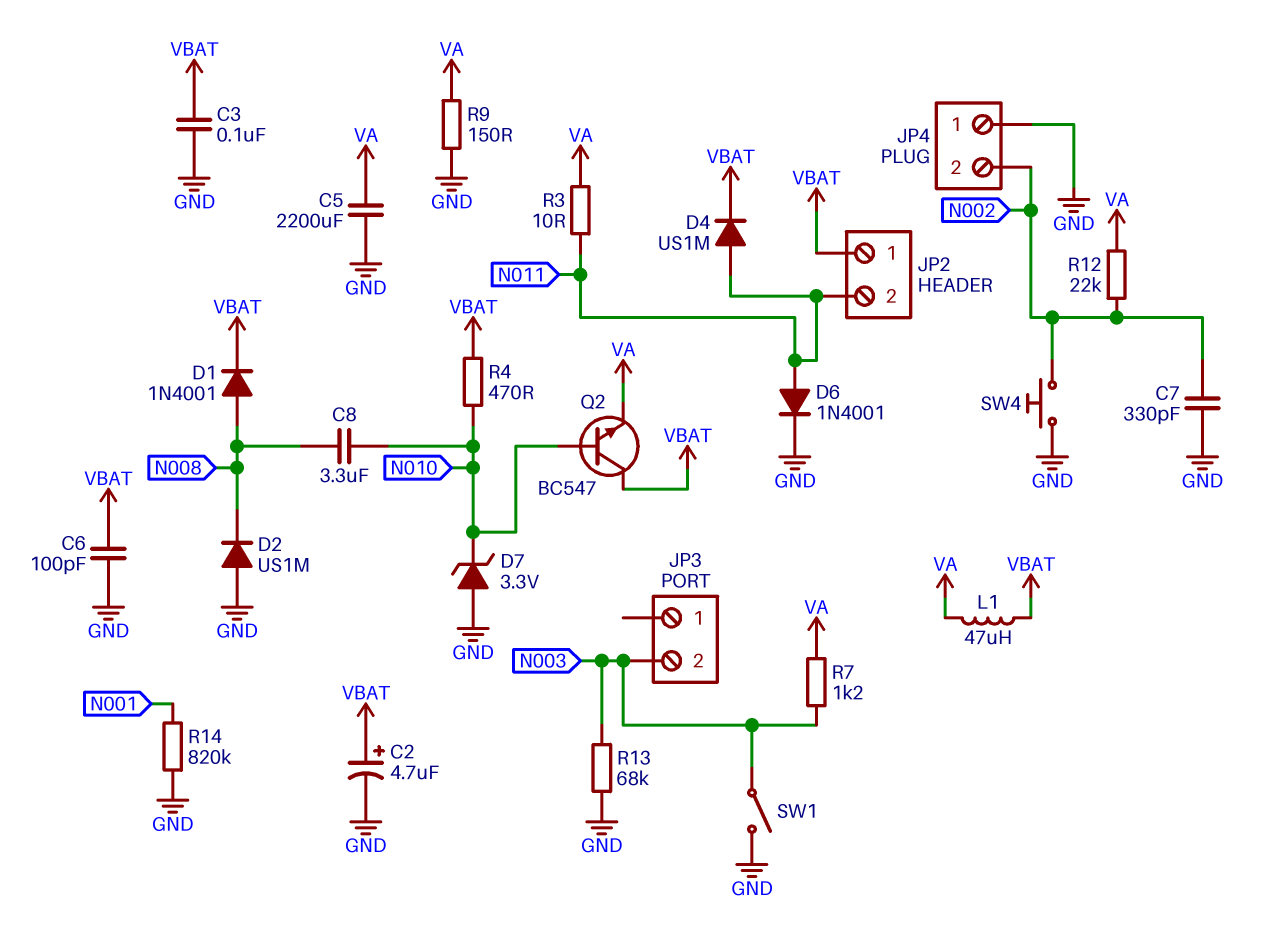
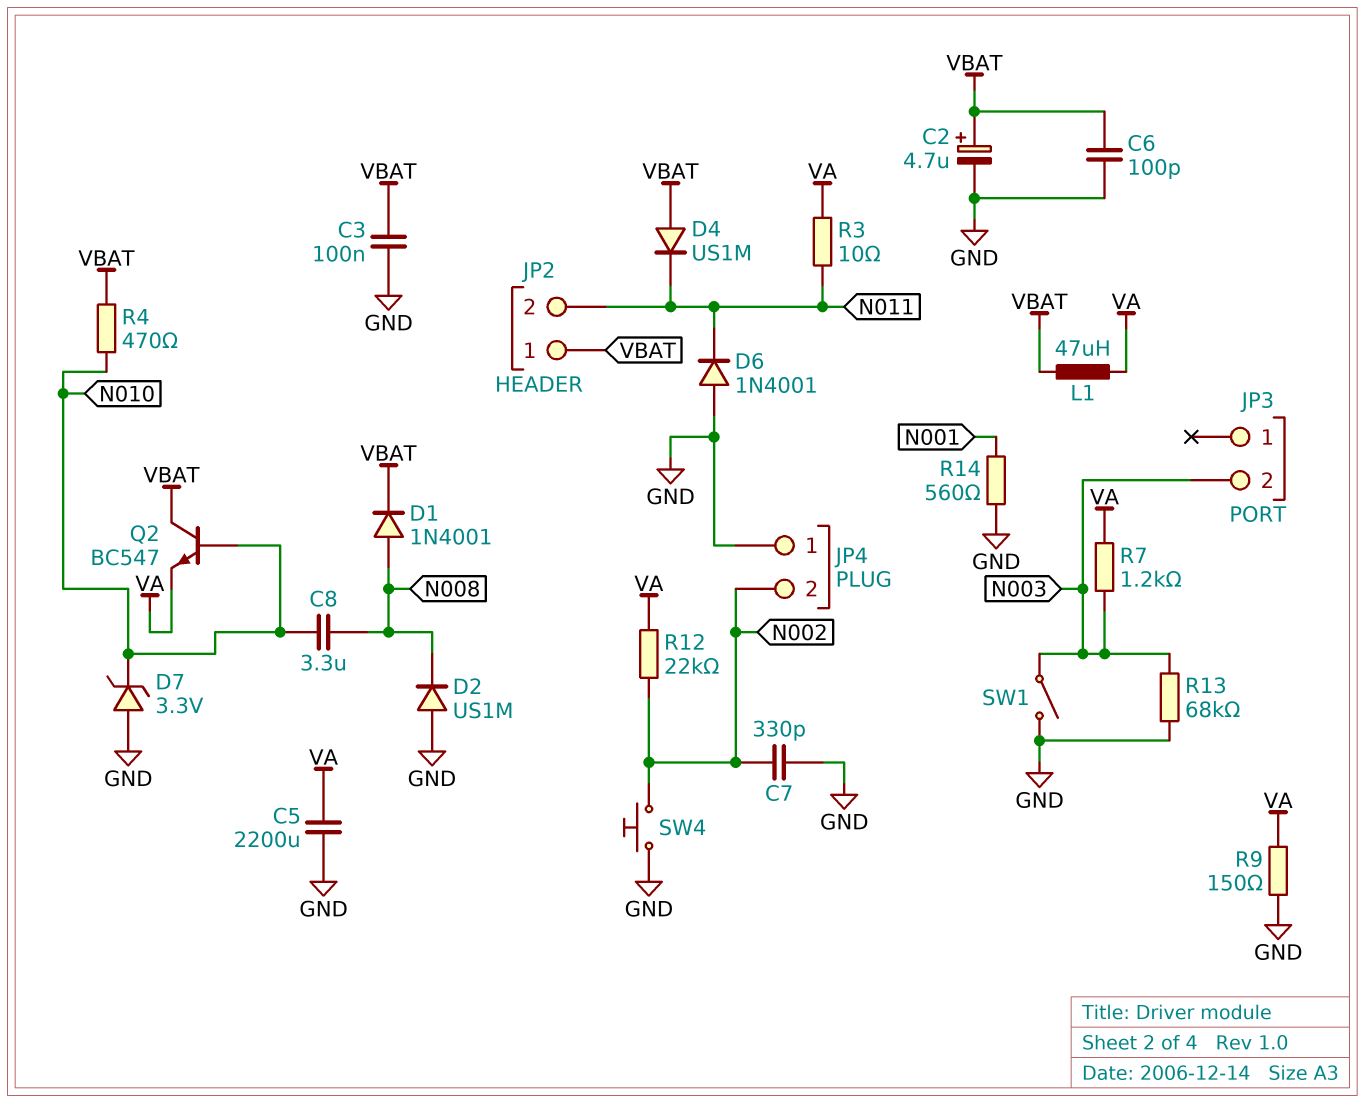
D4: diode US1M (A N011, K VBAT) -> diode US1M (A VBAT, K N011)
D6: diode 1N4001 (A N011, K GND) -> diode 1N4001 (A GND, K N011)
R14: 820k (GND, N001) -> 560 (GND, N001)

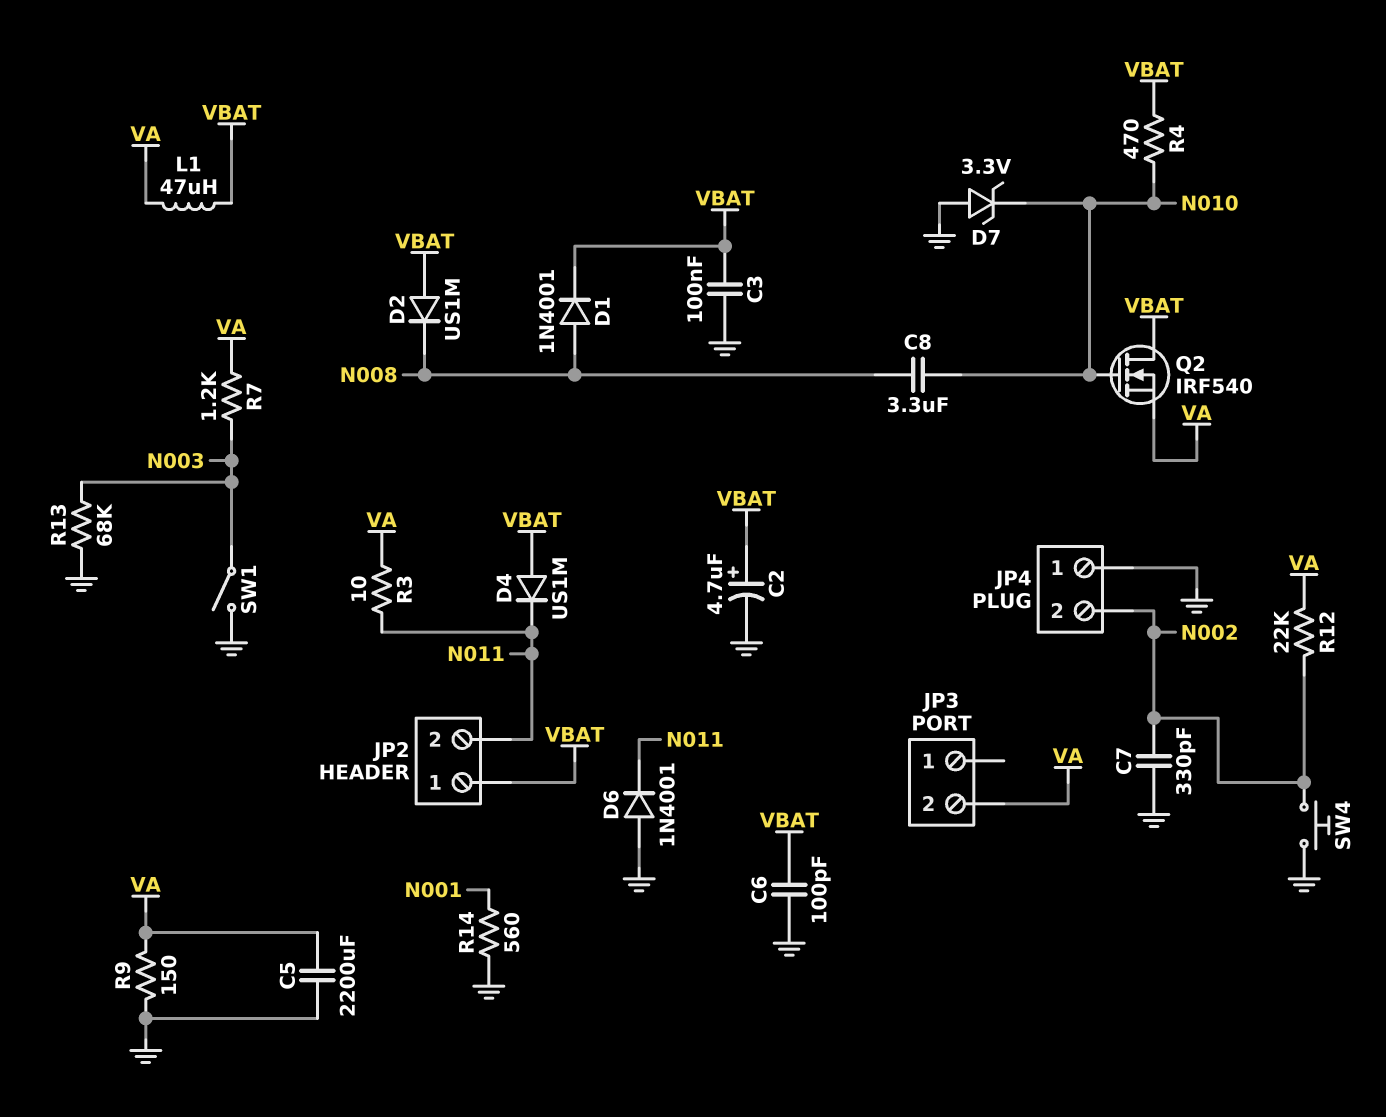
D2: diode US1M (A GND, K N008) -> diode US1M (A VBAT, K N008)
JP3 pin 2: N003 -> VA
Q2: NPN BC547 (B N010, C VBAT, E VA) -> NMOS IRF540 (G N010, D VBAT, S VA)

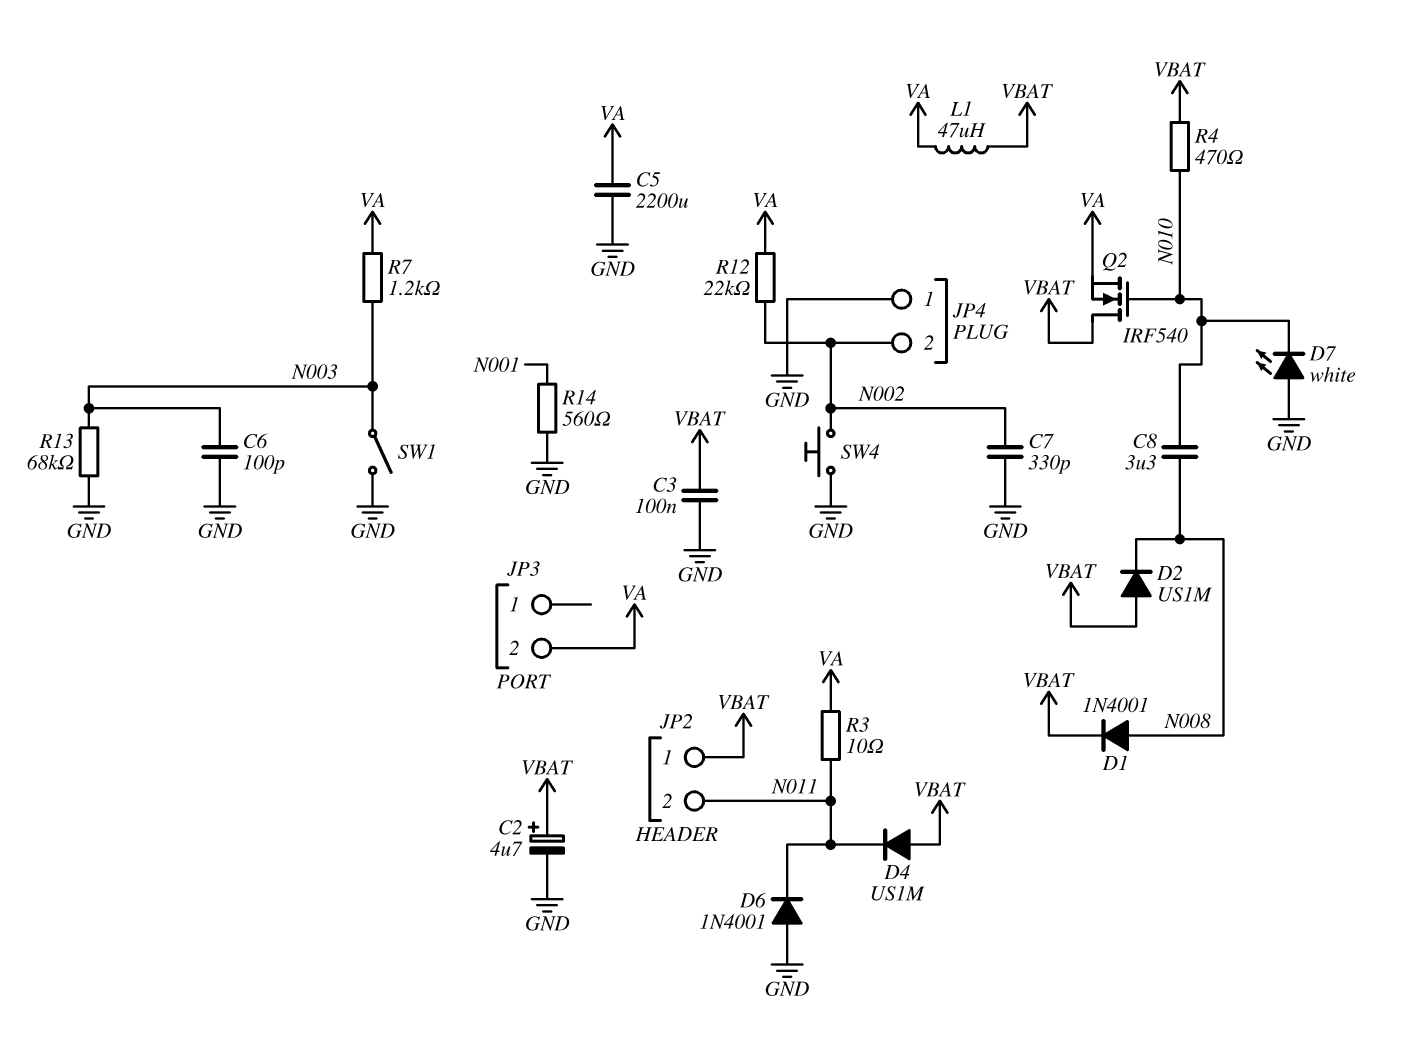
C6: 100pF (GND, VBAT) -> 100pF (GND, N003)
D7: zener 3.3V (A GND, K N010) -> LED white (A GND, K N010)
R9: 150 (GND, VA) -> none

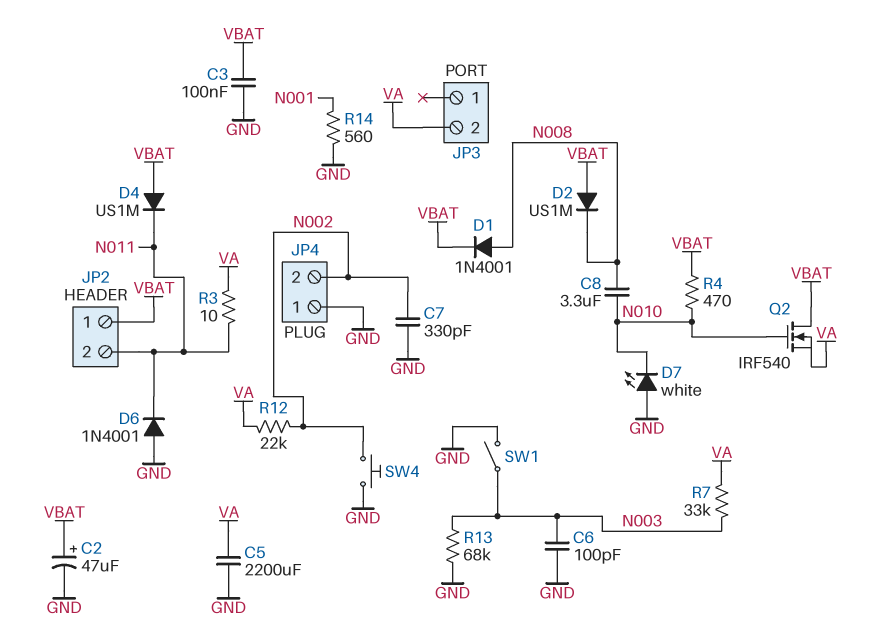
C2: 4.7uF (plus VBAT, minus GND) -> 47uF (plus VBAT, minus GND)
L1: 47uH (VA, VBAT) -> none
R7: 1.2k (N003, VA) -> 33k (N003, VA)

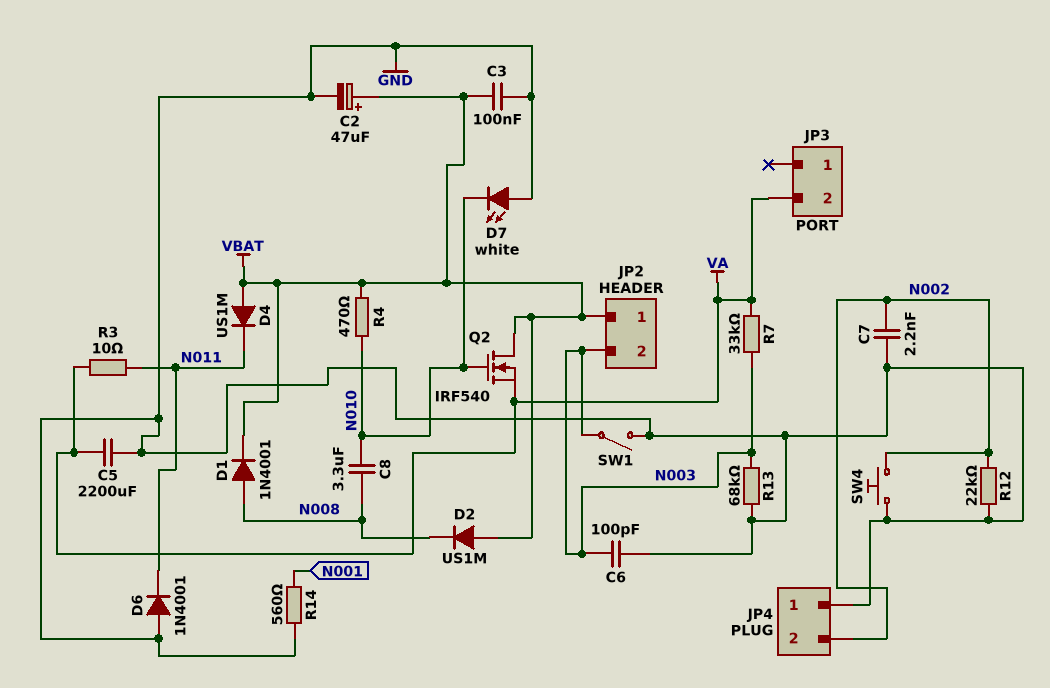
C7: 330pF (GND, N002) -> 2.2nF (GND, N002)
JP2 pin 2: N011 -> N003
R12: 22k (N002, VA) -> 22k (GND, N002)

